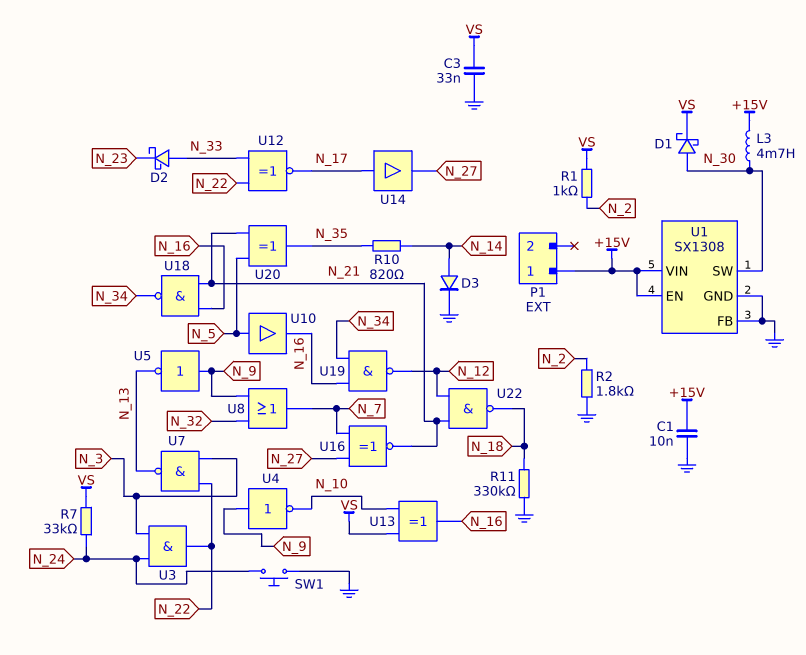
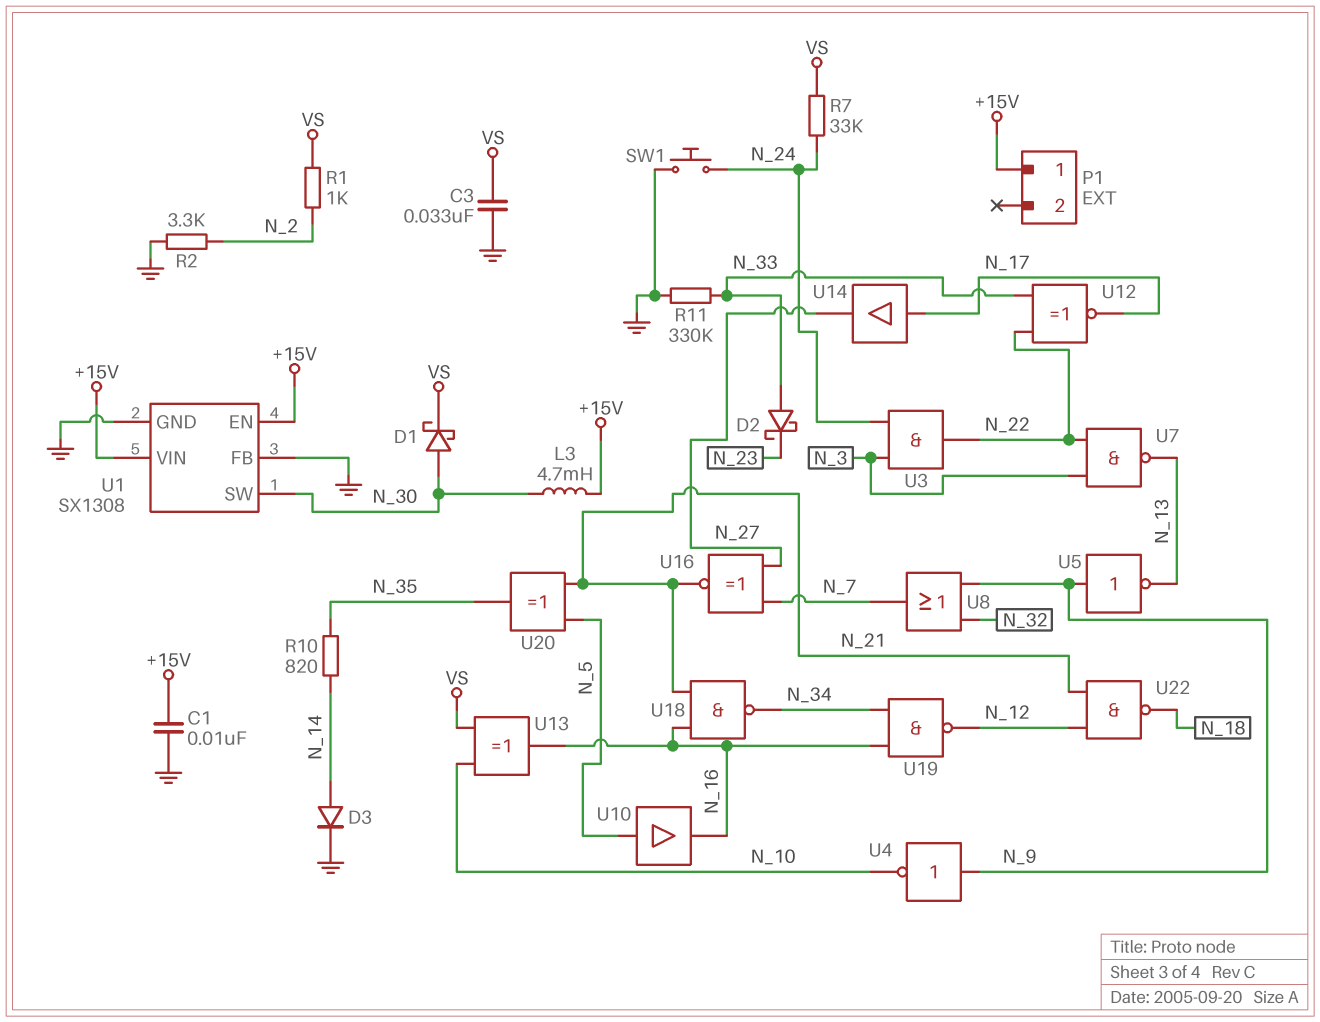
R2: 1.8k (GND, N_2) -> 3.3k (GND, N_2)
R11: 330k (GND, N_18) -> 330k (GND, N_33)

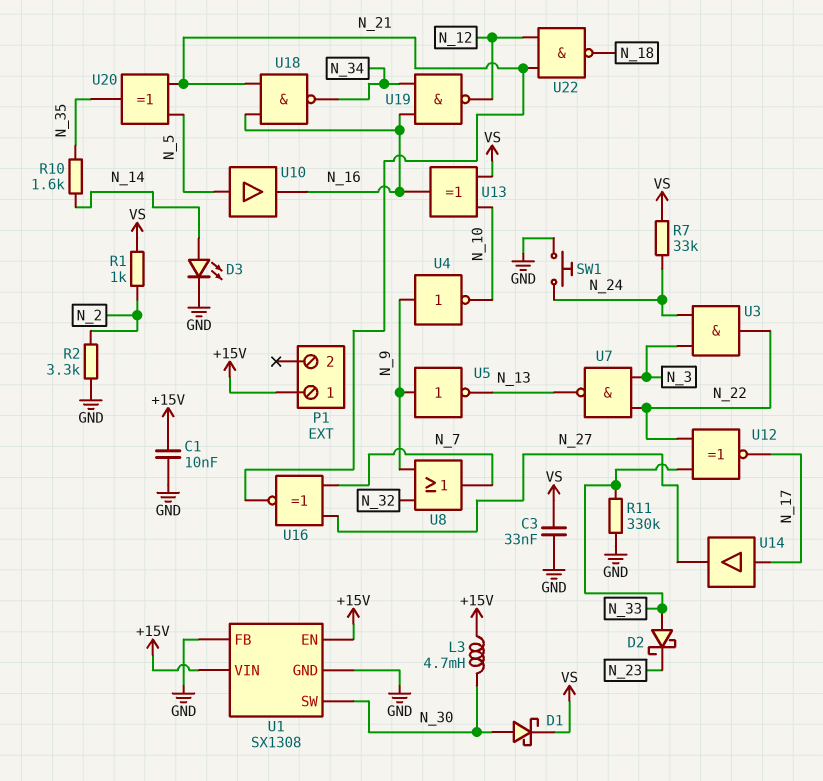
D3: diode (A N_14, K GND) -> LED (A N_14, K GND)
R10: 820 (N_14, N_35) -> 1.6k (N_14, N_35)

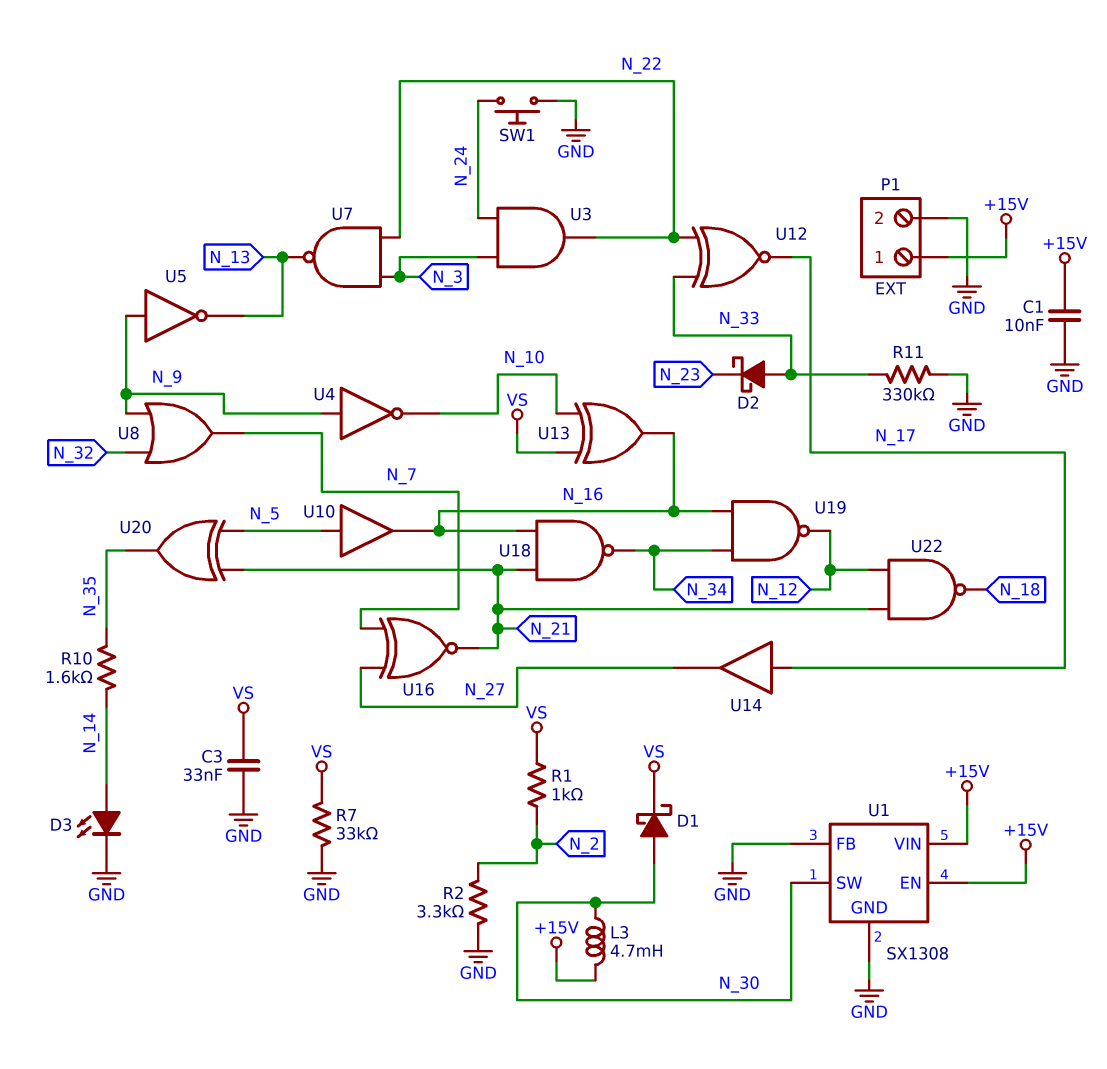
P1 pin 2: none -> GND
R7: 33k (N_24, VS) -> 33k (GND, VS)

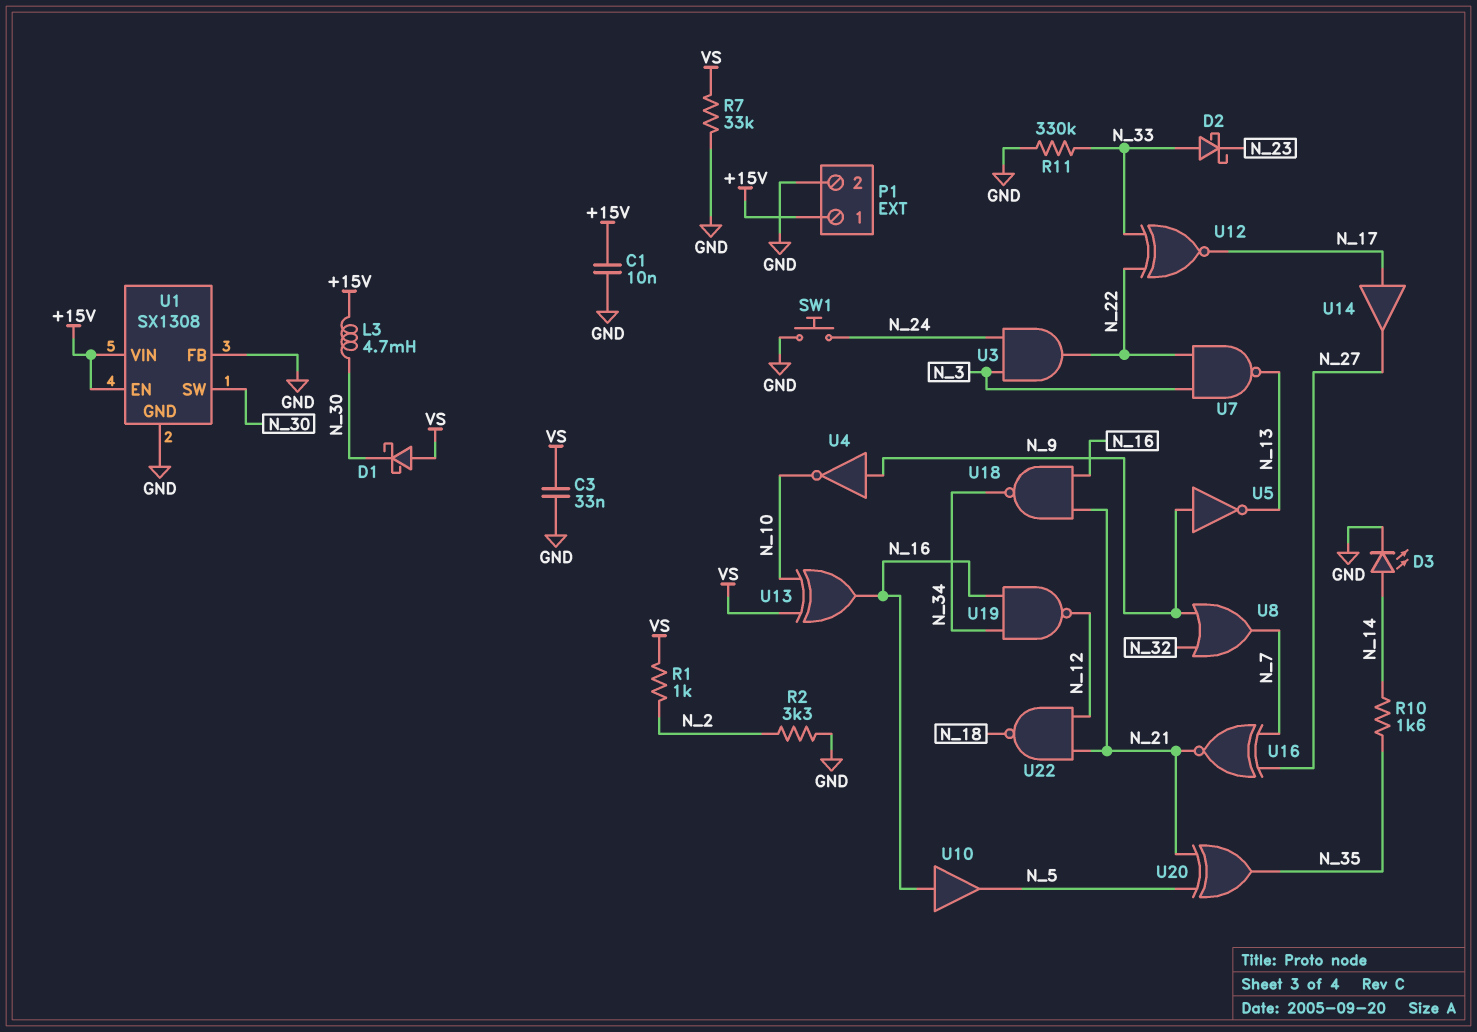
D1: schottky (A N_30, K VS) -> schottky (A VS, K N_30)
U10: buffer (in N_5, out N_16) -> buffer (in N_16, out N_5)

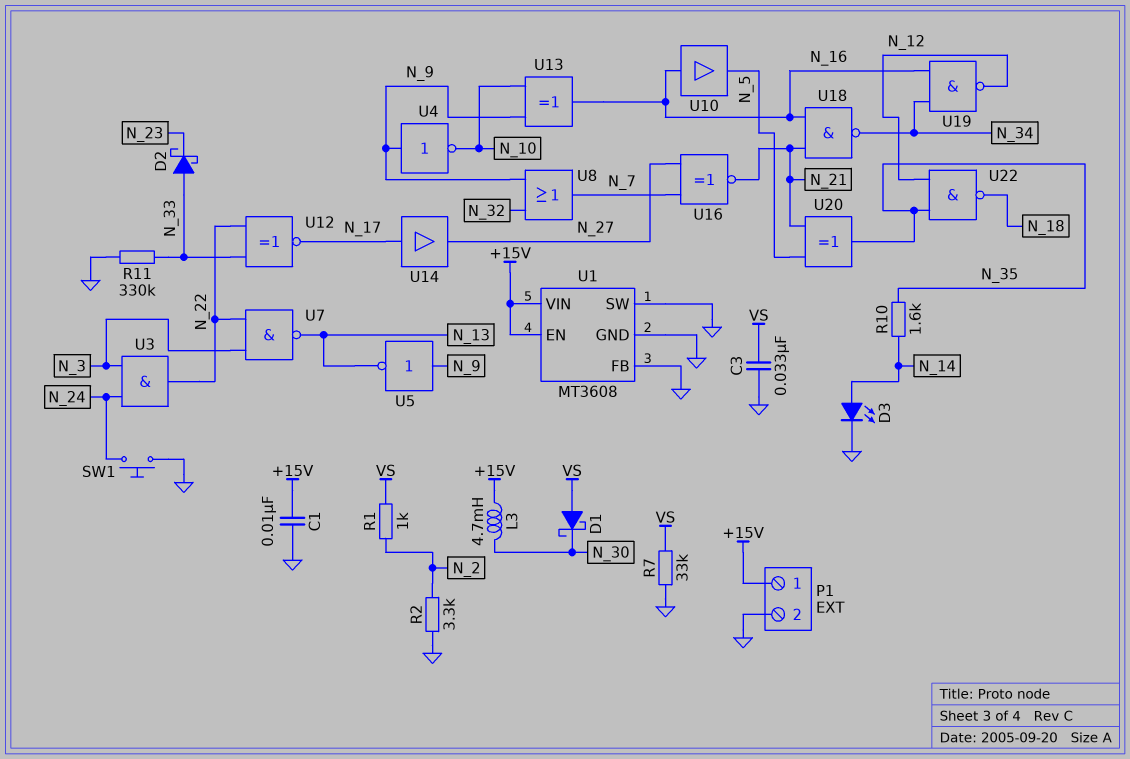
U1: SX1308 -> MT3608
U1 pin SW: N_30 -> GND
U13: XOR (in N_10, in VS, out N_16) -> XOR (in N_9, in N_10, out N_16)
U22: NAND (in N_12, in N_21, out N_18) -> NAND (in N_12, in N_35, out N_18)

